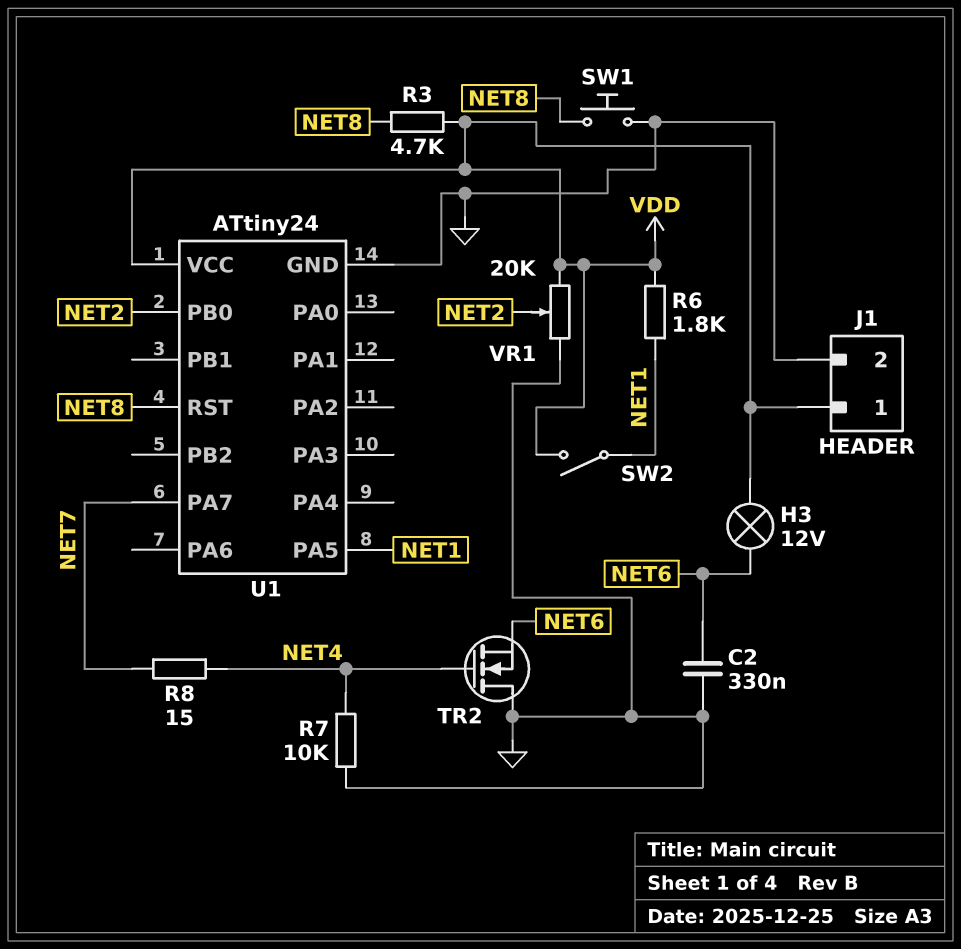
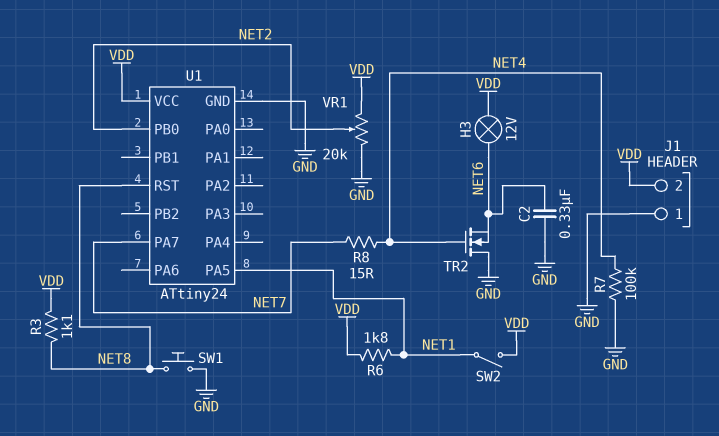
J1 pin 1: VDD -> GND
J1 pin 2: GND -> VDD
R3: 4.7k (NET8, VDD) -> 1.1k (NET8, VDD)
R7: 10k (GND, NET4) -> 100k (GND, NET4)

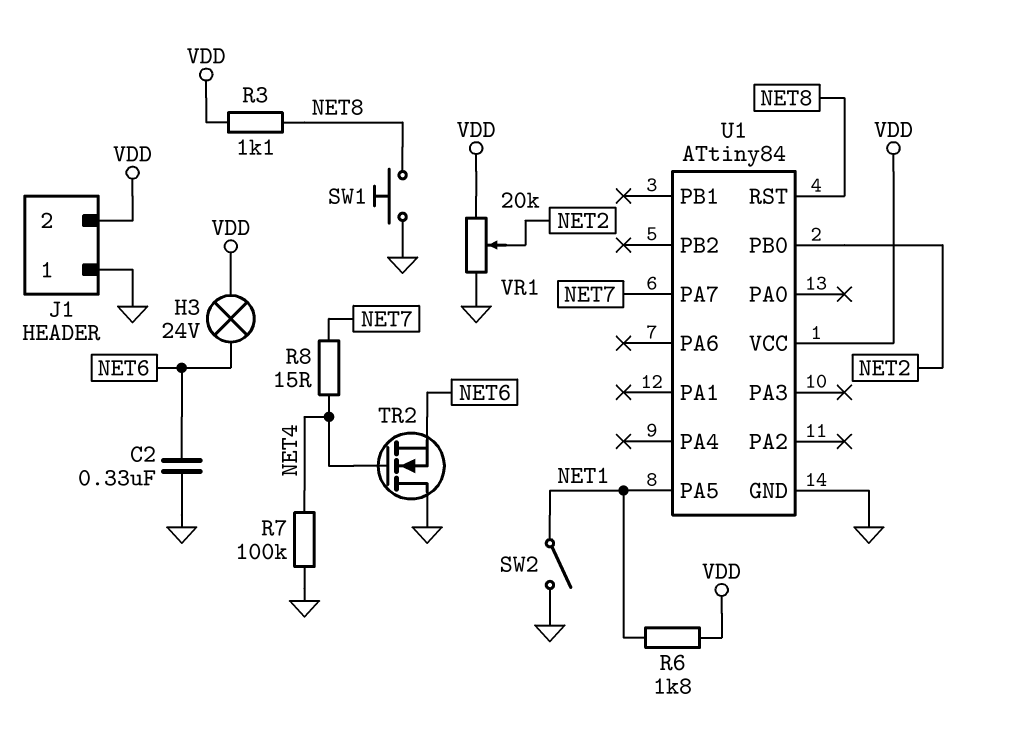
H3: lamp 12V (NET6, VDD) -> lamp 24V (NET6, VDD)
SW2: switch (NET1, VDD) -> switch (GND, NET1)
U1: ATtiny24 -> ATtiny84

